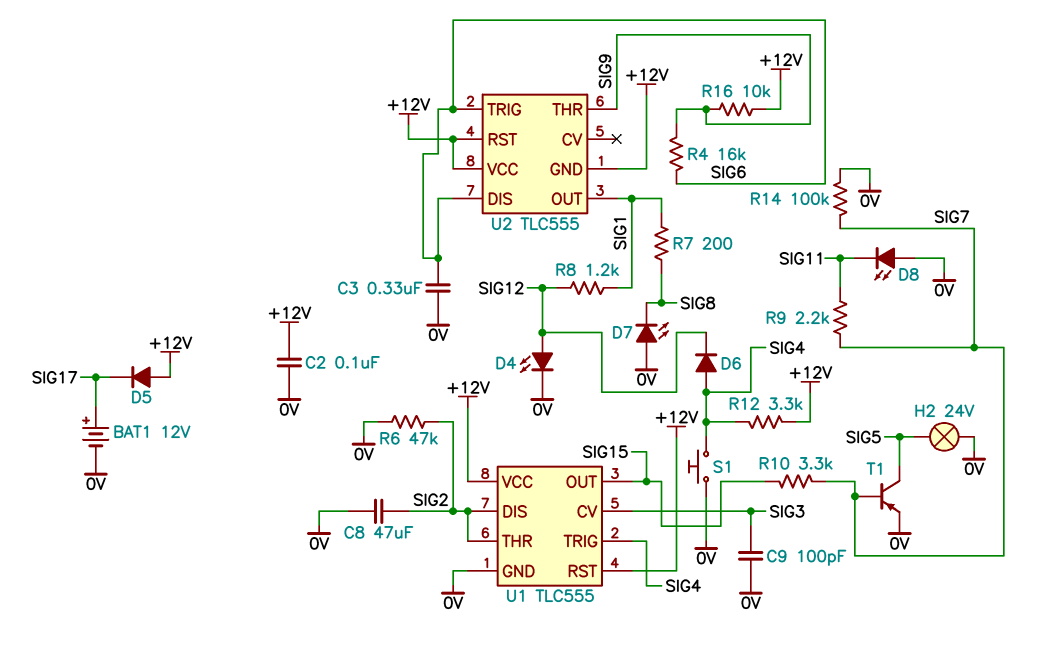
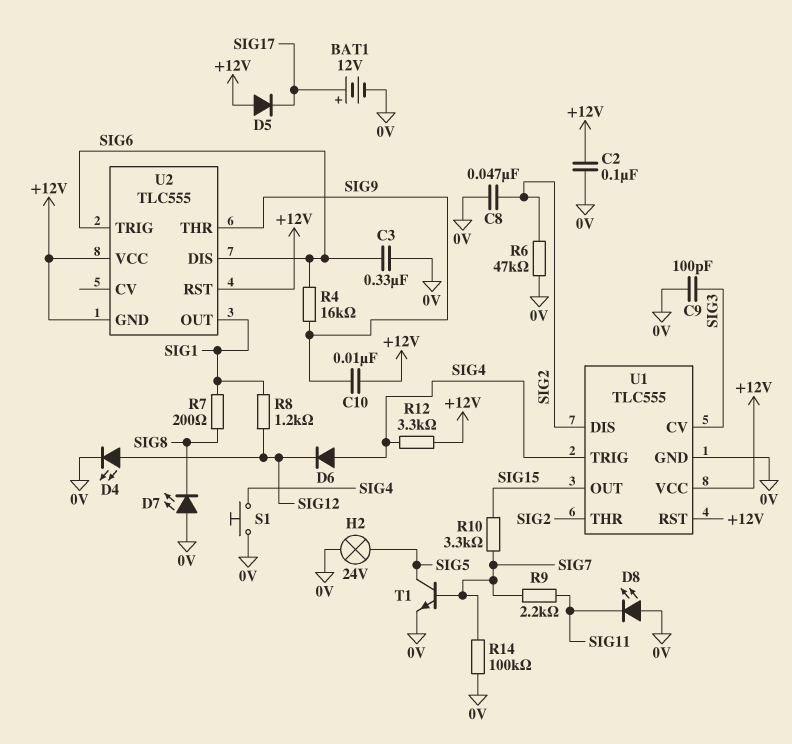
C8: 47uF (0V, SIG2) -> 47nF (0V, SIG2)
C10: none -> 10nF (+12V, SIG9)
R16: 10k (+12V, SIG9) -> none
T1: PNP (B SIG7, C SIG5, E 0V) -> NPN (B SIG7, C SIG5, E 0V)

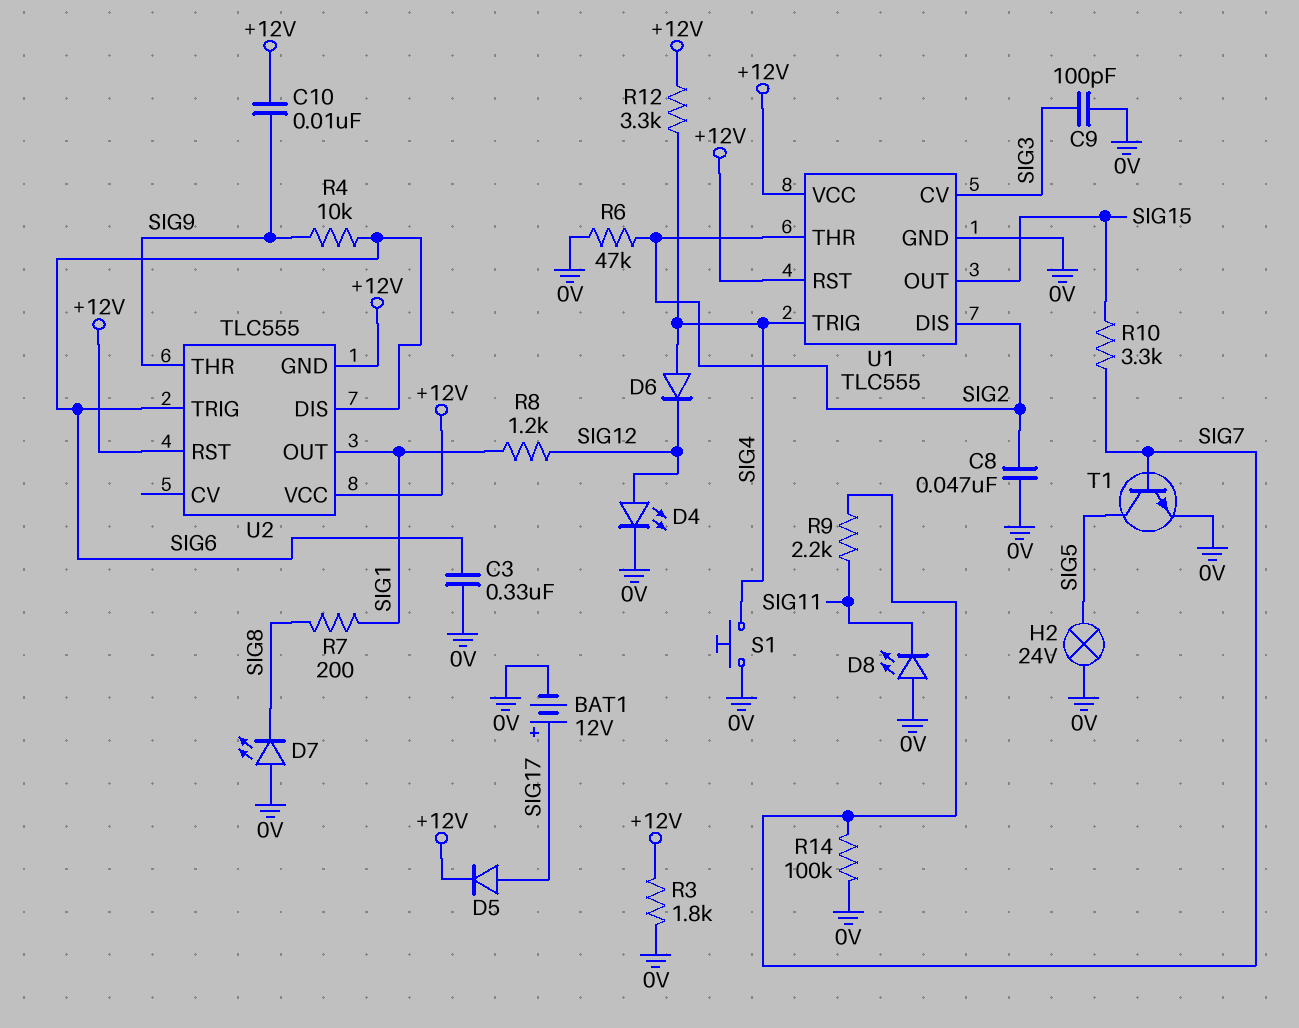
C2: 100nF (+12V, 0V) -> none
D5: diode (A +12V, K SIG17) -> diode (A SIG17, K +12V)
R3: none -> 1.8k (+12V, 0V)
R4: 16k (SIG6, SIG9) -> 10k (SIG6, SIG9)

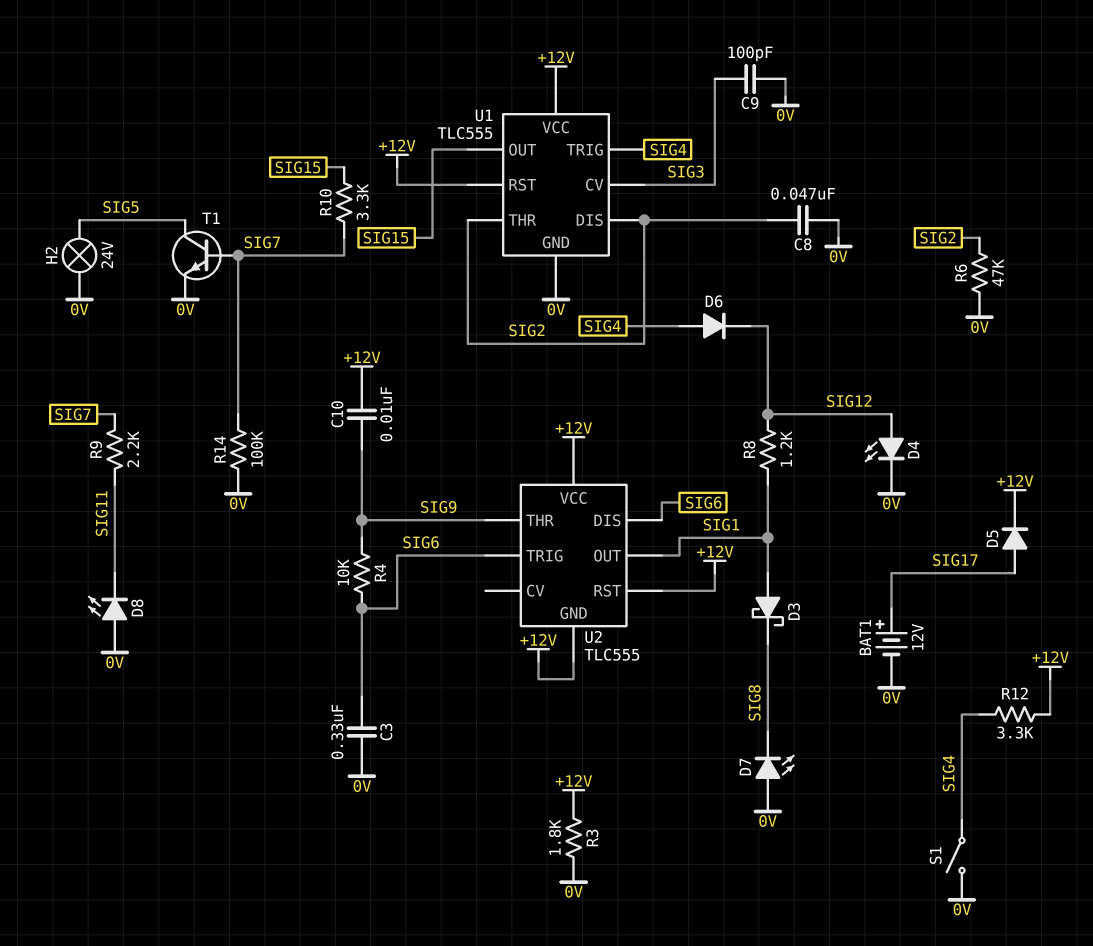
D3: none -> schottky (A SIG1, K SIG8)
R7: 200 (SIG1, SIG8) -> none
S1: button (0V, SIG4) -> switch (0V, SIG4)

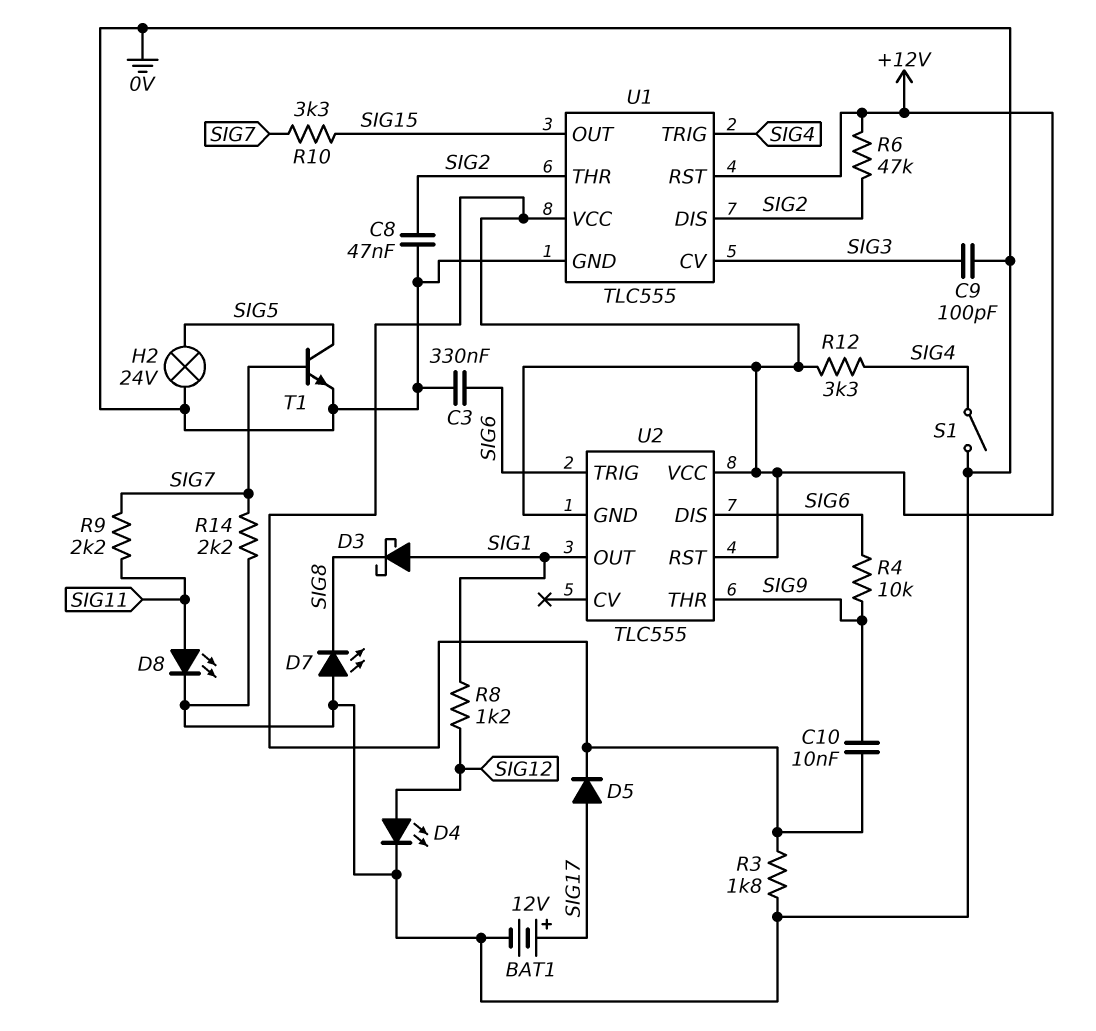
D6: diode (A SIG4, K SIG12) -> none
D8: LED (A 0V, K SIG11) -> LED (A SIG11, K 0V)
R6: 47k (0V, SIG2) -> 47k (+12V, SIG2)
R14: 100k (0V, SIG7) -> 2.2k (0V, SIG7)

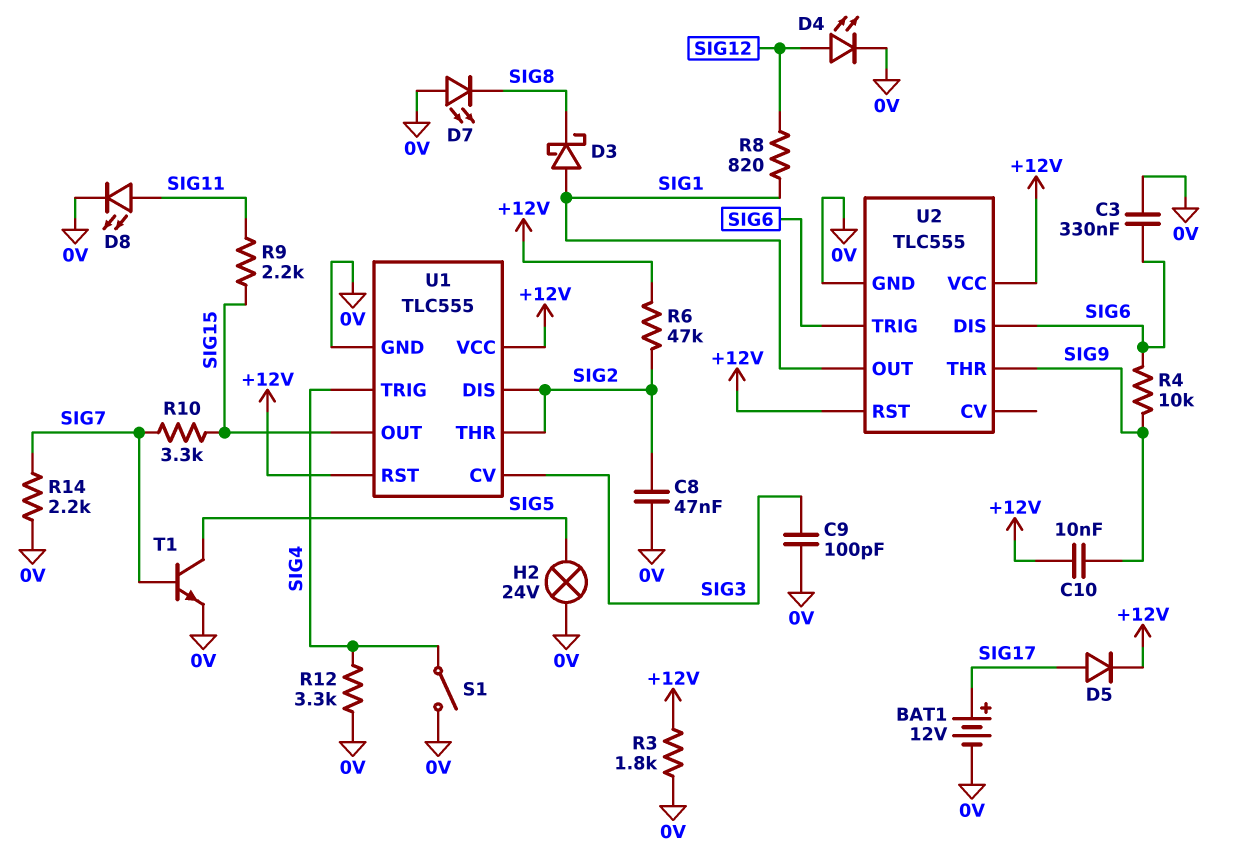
R8: 1.2k (SIG1, SIG12) -> 820 (SIG1, SIG12)
R9: 2.2k (SIG7, SIG11) -> 2.2k (SIG11, SIG15)
R12: 3.3k (+12V, SIG4) -> 3.3k (0V, SIG4)
U2 pin GND: +12V -> 0V

